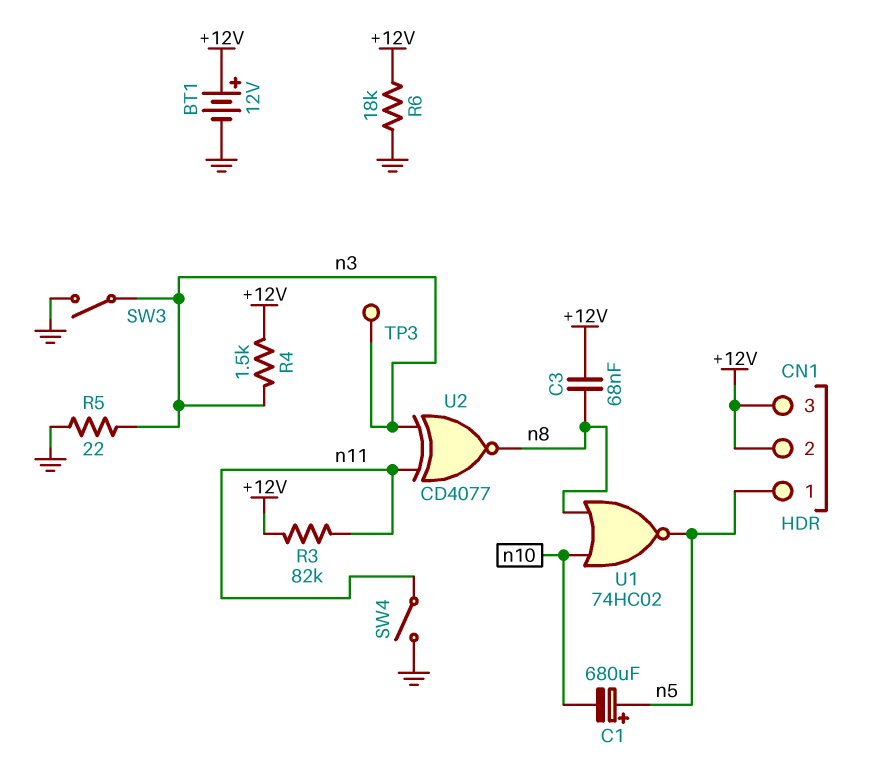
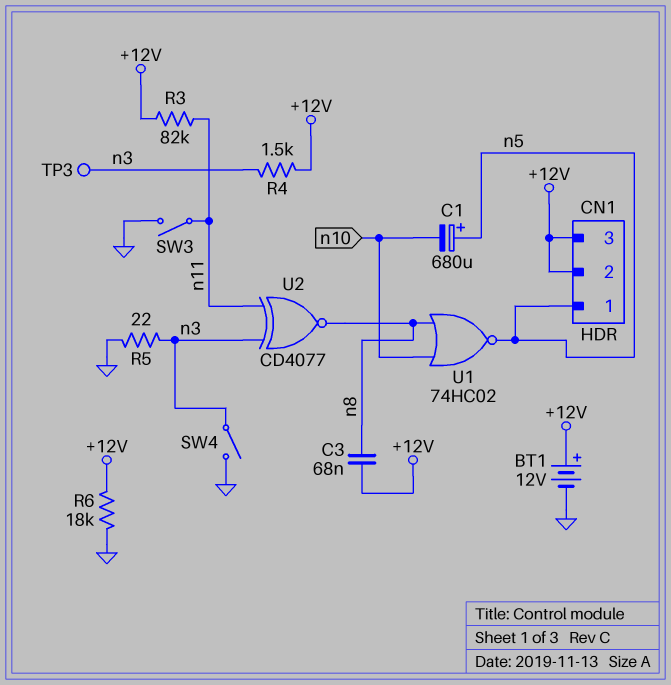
SW3: switch (GND, n3) -> switch (GND, n11)
SW4: switch (GND, n11) -> switch (GND, n3)

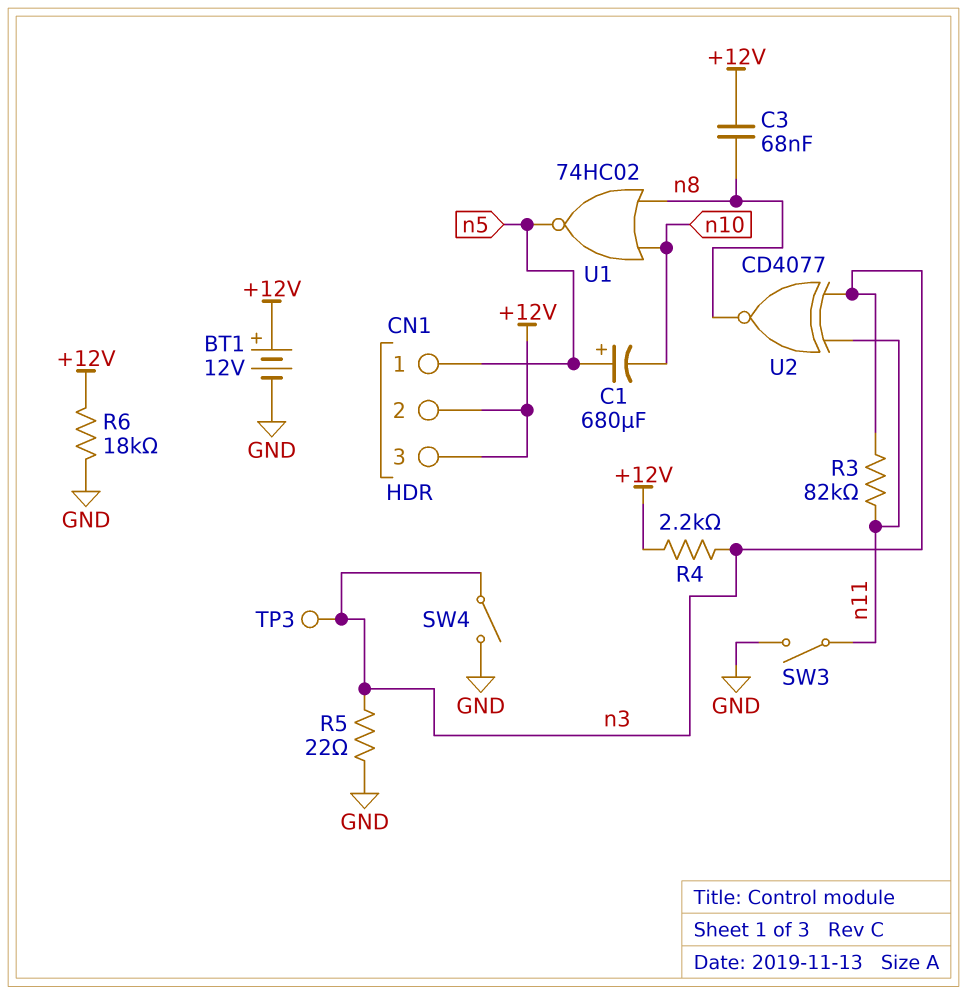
R3: 82k (+12V, n11) -> 82k (n3, n11)
R4: 1.5k (+12V, n3) -> 2.2k (+12V, n3)

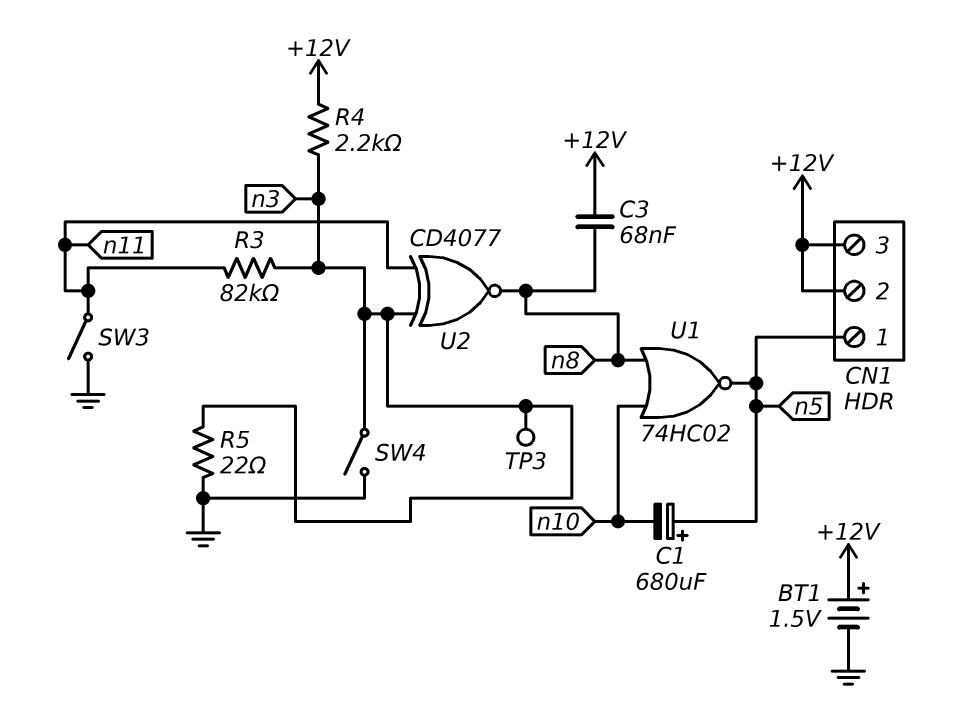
BT1: 12V (plus +12V, minus GND) -> 1.5V (plus +12V, minus GND)
R6: 18k (+12V, GND) -> none

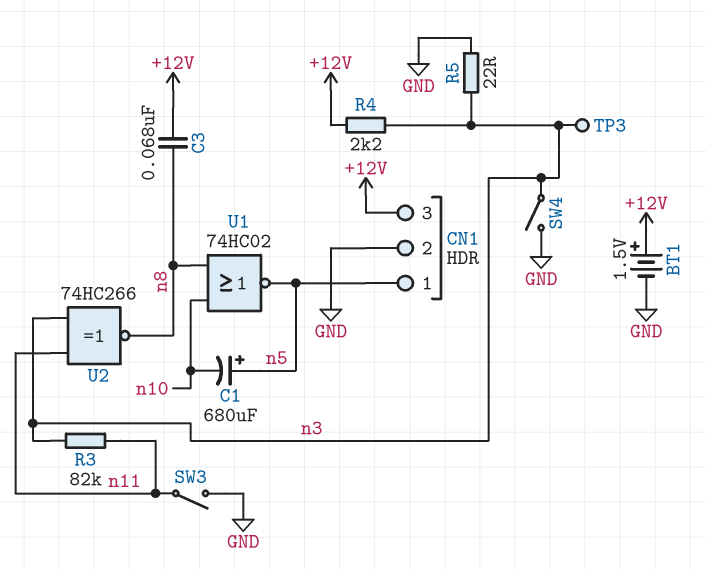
CN1 pin 2: +12V -> GND
U2: XNOR CD4077 (in n3, in n11, out n8) -> XNOR 74HC266 (in n3, in n11, out n8)

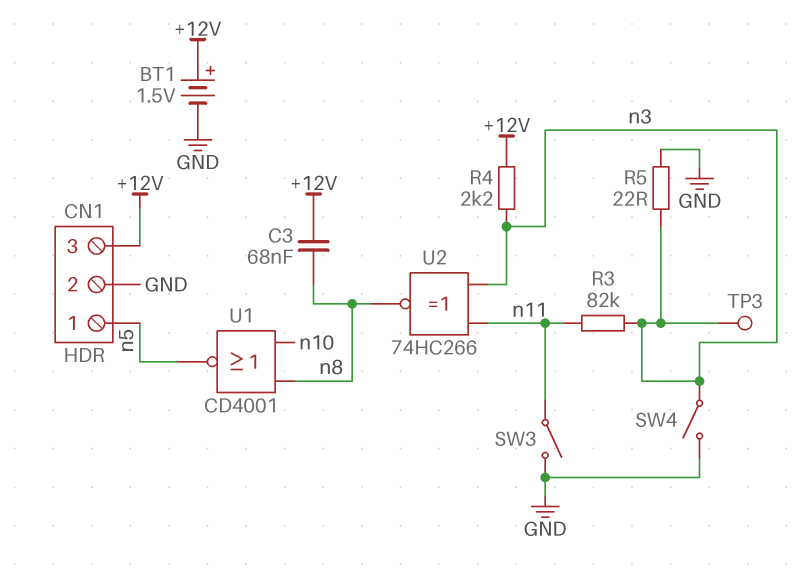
C1: 680uF (plus n5, minus n10) -> none
U1: NOR 74HC02 (in n8, in n10, out n5) -> NOR CD4001 (in n8, in n10, out n5)

